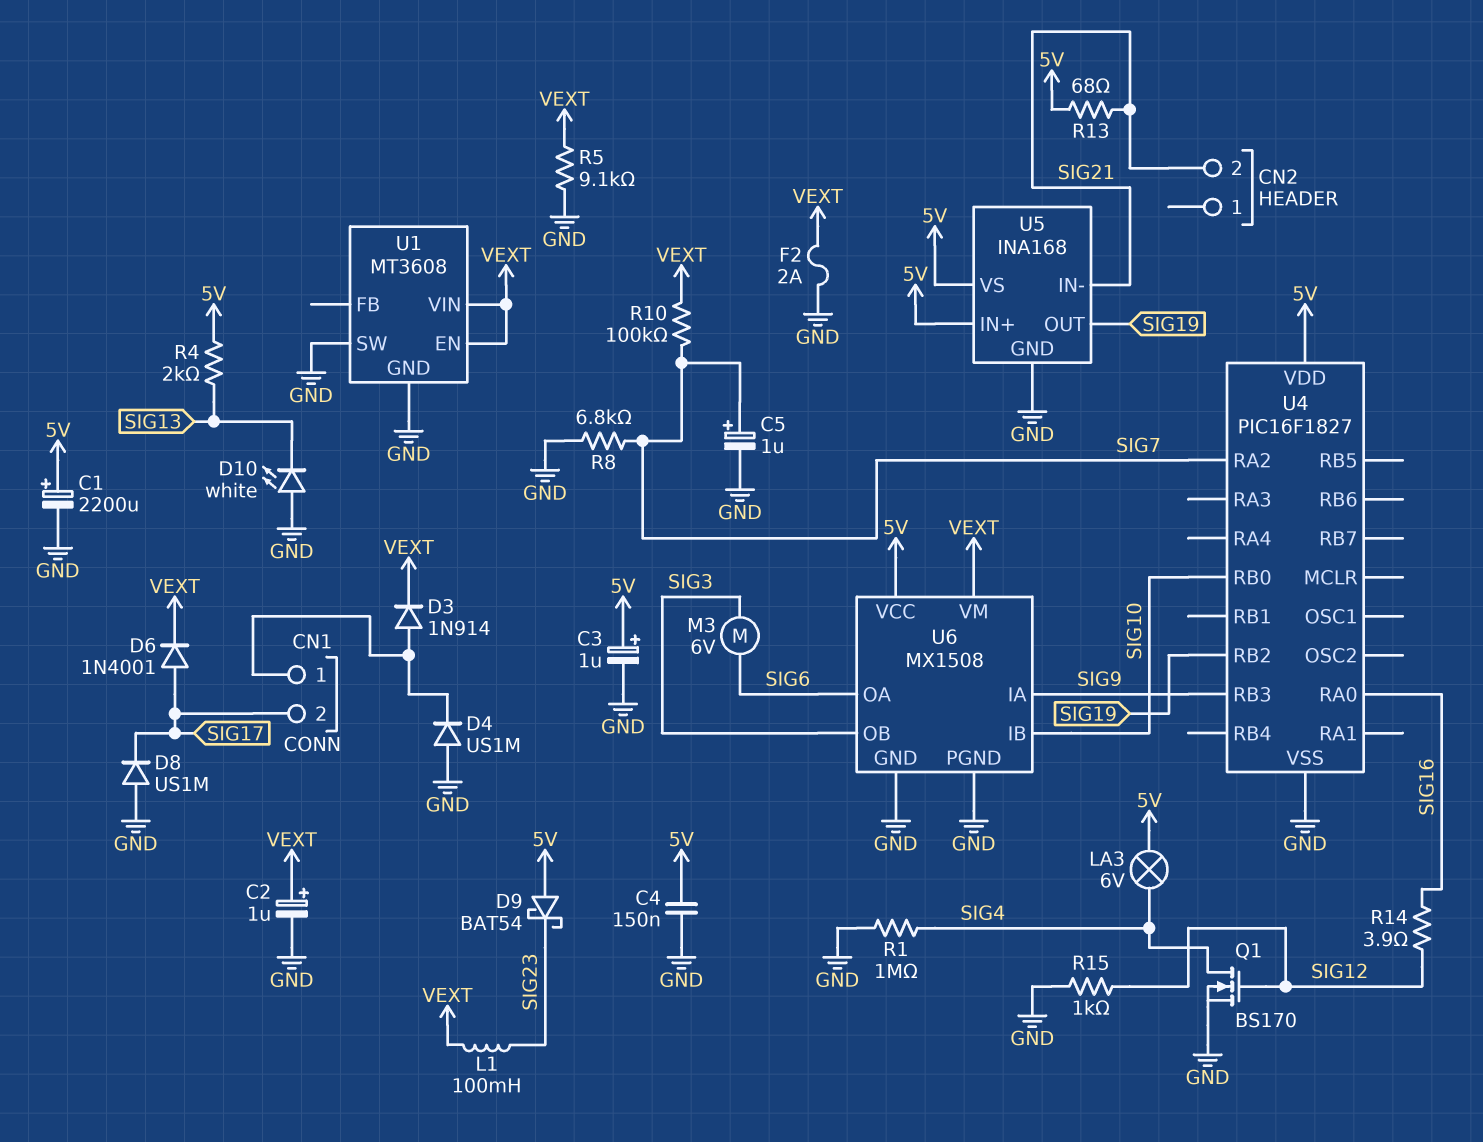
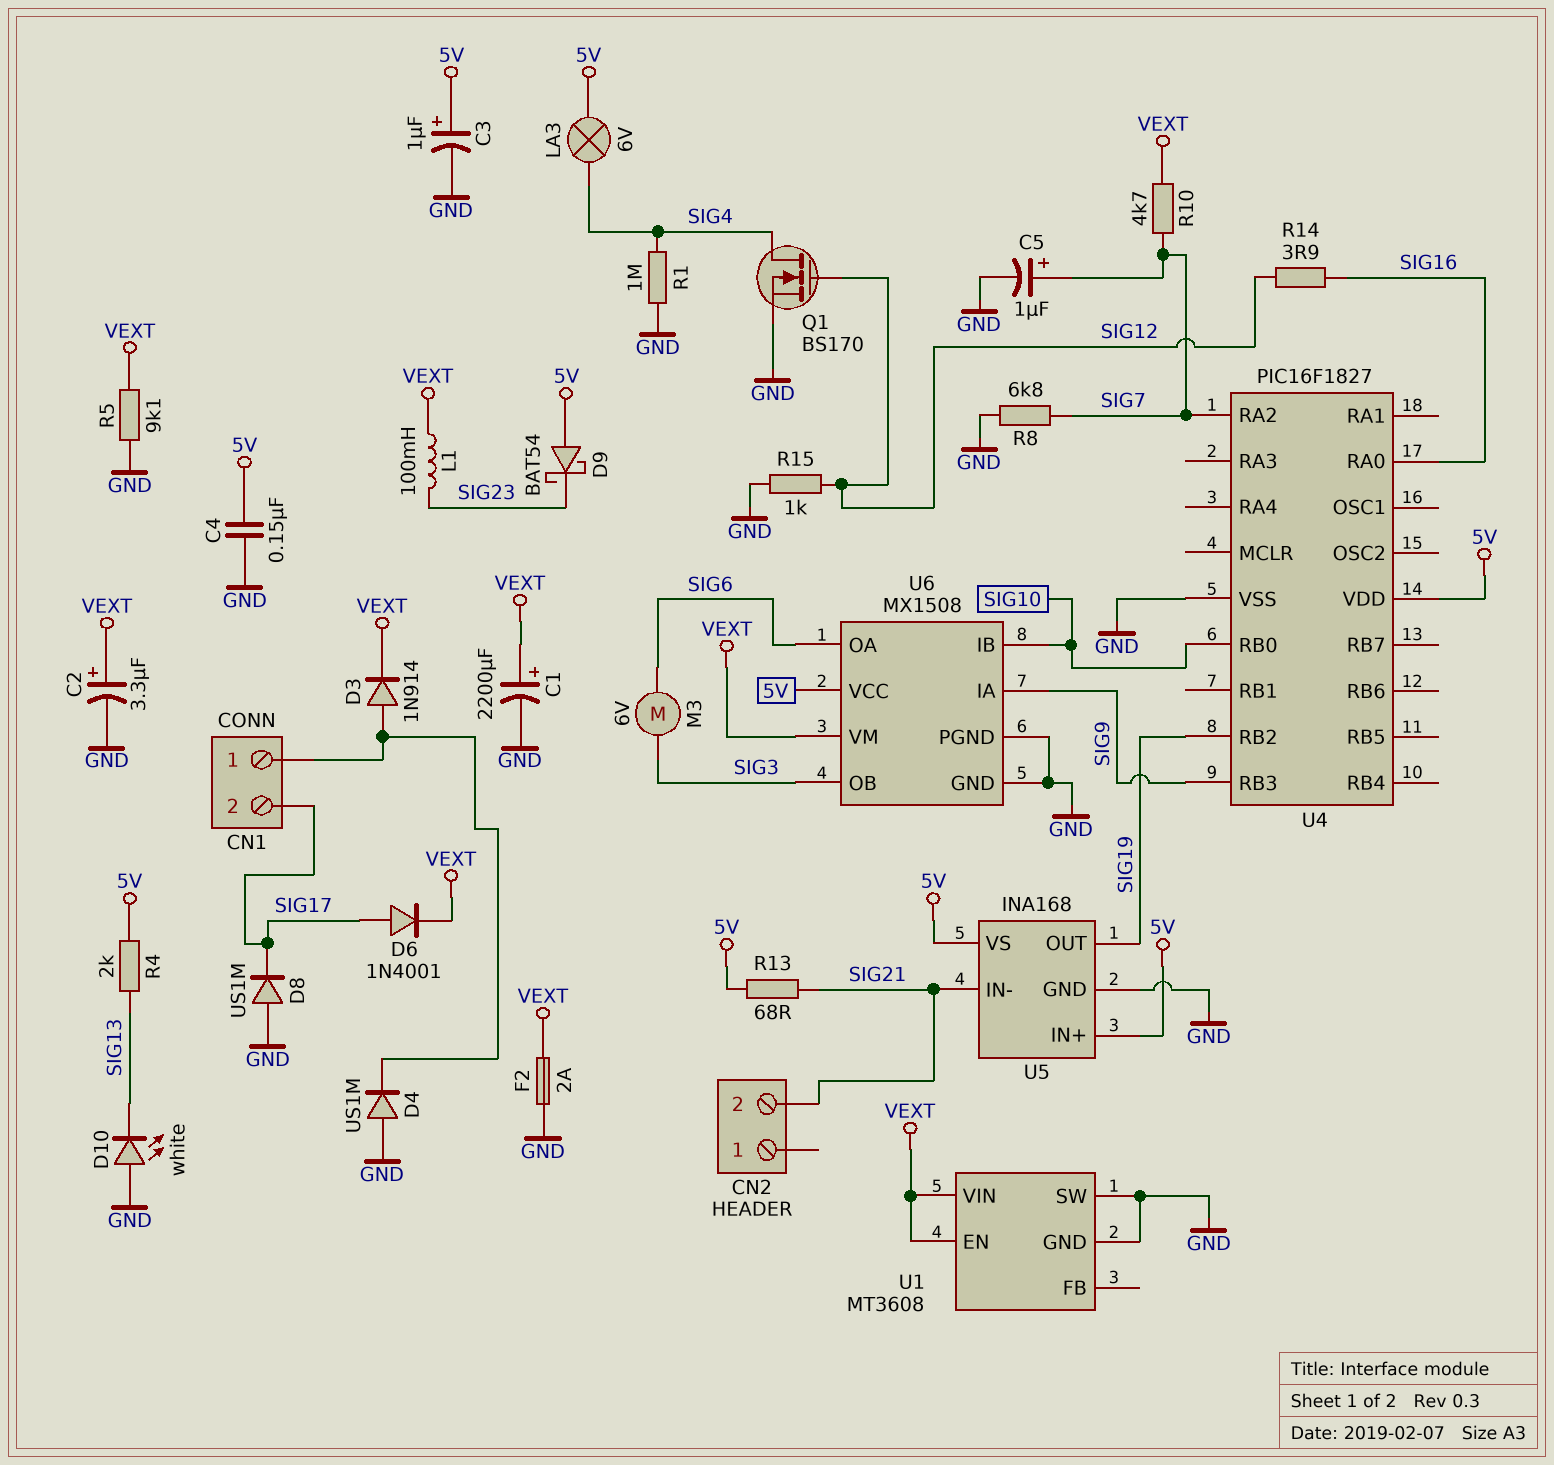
C1: 2200uF (plus 5V, minus GND) -> 2200uF (plus VEXT, minus GND)
C2: 1uF (plus VEXT, minus GND) -> 3.3uF (plus VEXT, minus GND)
R10: 100k (SIG7, VEXT) -> 4.7k (SIG7, VEXT)

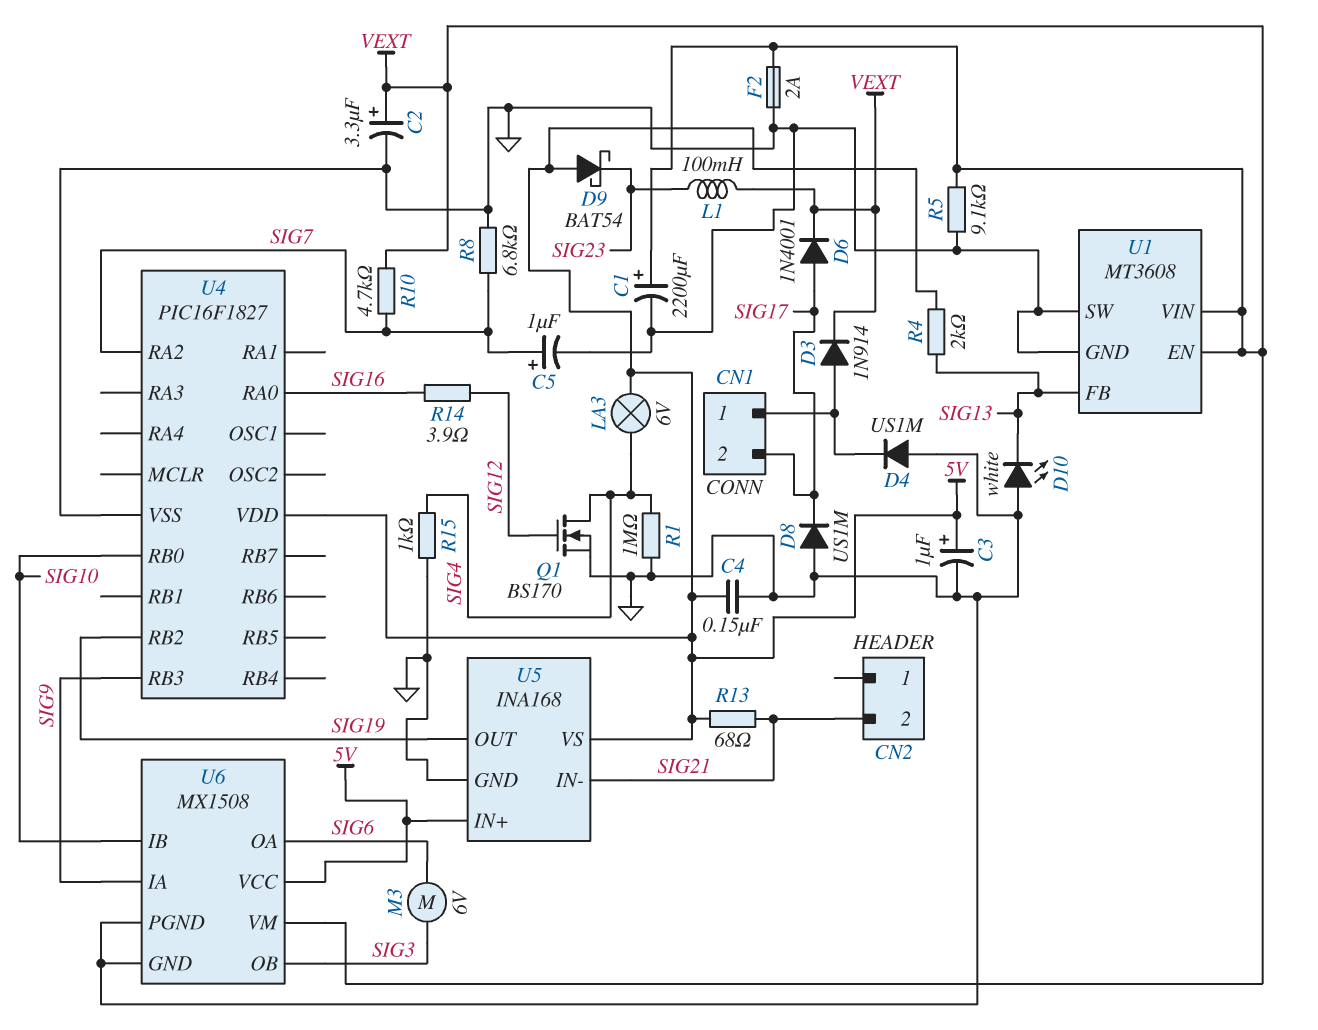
R15: 1k (GND, SIG12) -> 1k (GND, SIG4)
U1 pin FB: none -> SIG13

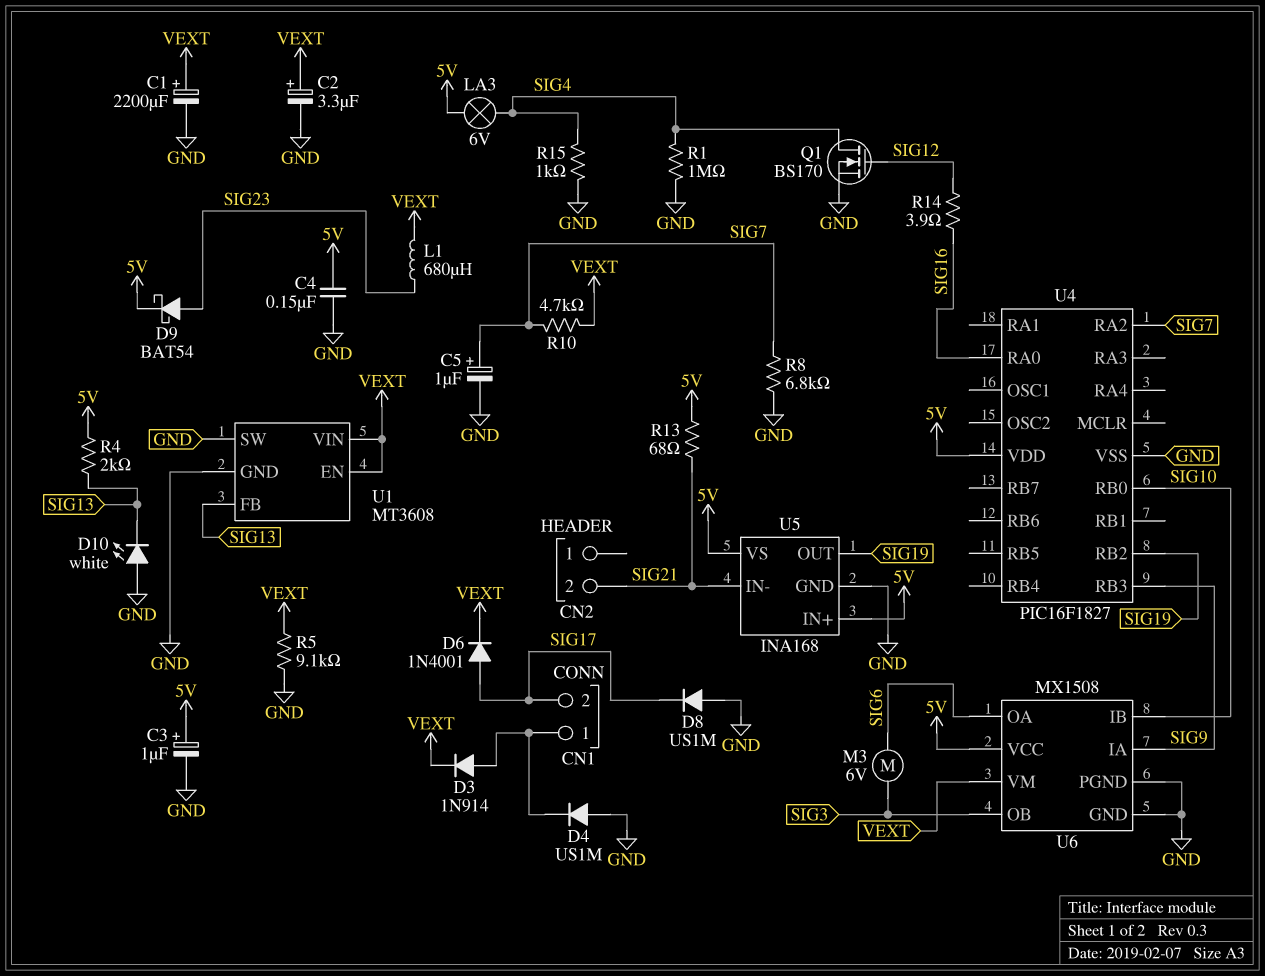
D9: schottky BAT54 (A 5V, K SIG23) -> schottky BAT54 (A SIG23, K 5V)
F2: 2A (GND, VEXT) -> none
L1: 100mH (SIG23, VEXT) -> 680uH (SIG23, VEXT)

